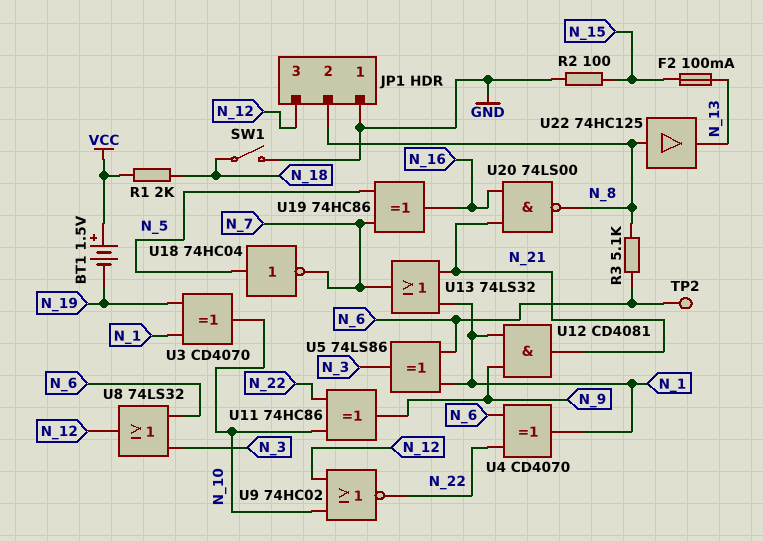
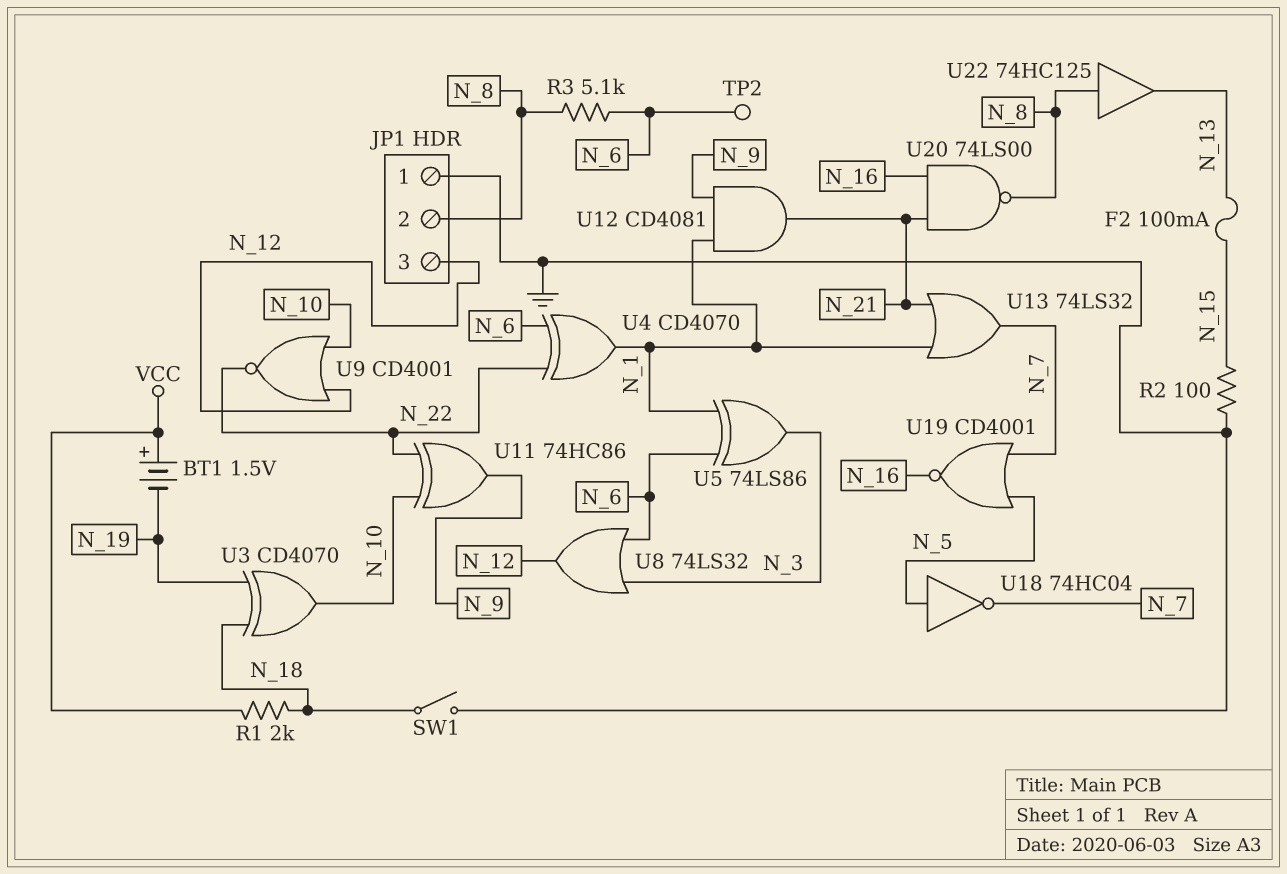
U3: XOR CD4070 (in N_1, in N_19, out N_10) -> XOR CD4070 (in N_18, in N_19, out N_10)
U9: NOR 74HC02 (in N_10, in N_12, out N_22) -> NOR CD4001 (in N_10, in N_12, out N_22)
U19: XOR 74HC86 (in N_5, in N_7, out N_16) -> NOR CD4001 (in N_5, in N_7, out N_16)

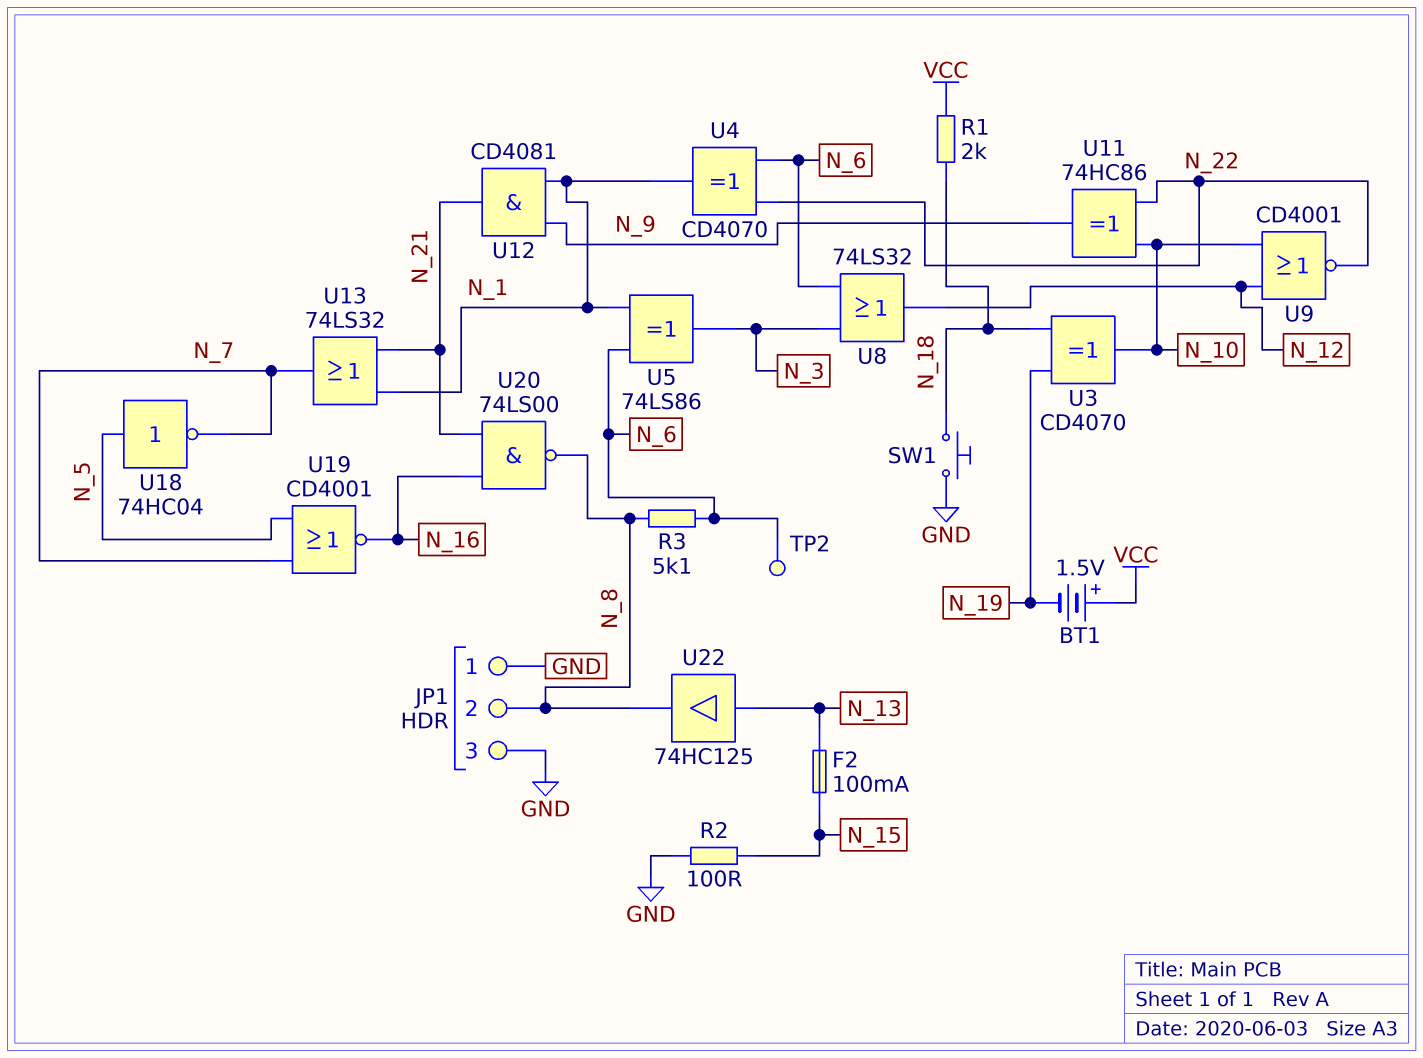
JP1 pin 3: N_12 -> GND
SW1: switch (GND, N_18) -> button (GND, N_18)
U22: buffer 74HC125 (in N_8, out N_13) -> buffer 74HC125 (in N_13, out N_8)

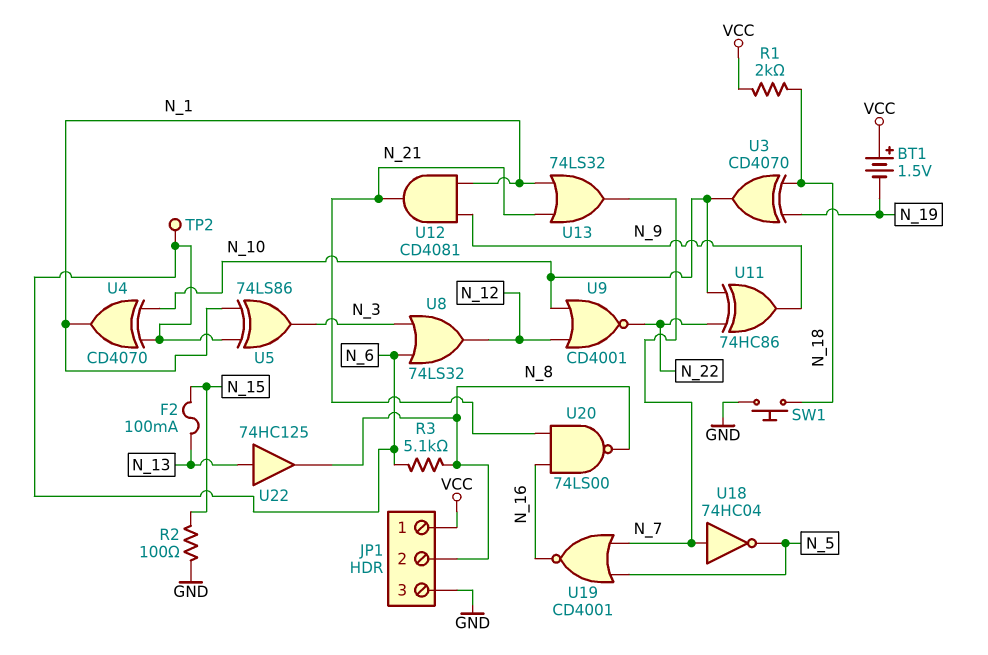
JP1 pin 1: GND -> VCC
U4: XOR CD4070 (in N_6, in N_22, out N_1) -> XOR CD4070 (in N_6, in N_10, out N_1)
U18: NOT 74HC04 (in N_5, out N_7) -> NOT 74HC04 (in N_7, out N_5)

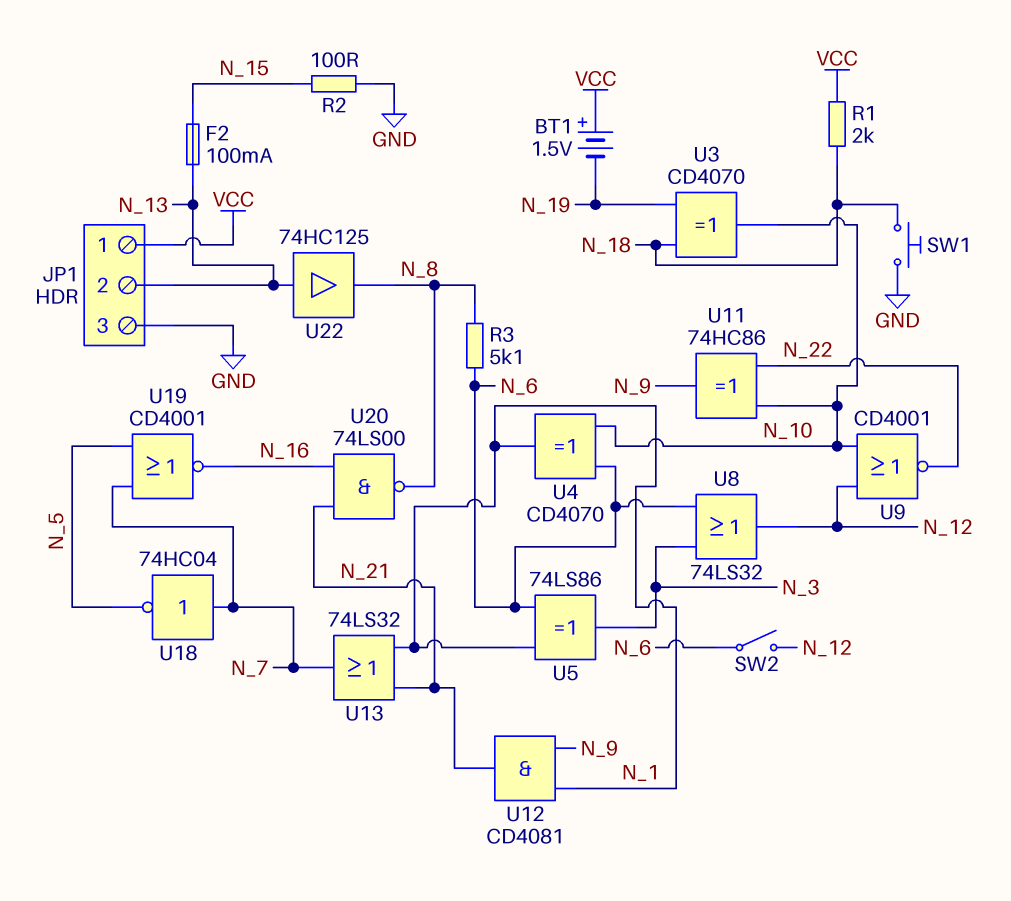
JP1 pin 2: N_8 -> N_13
SW2: none -> switch (N_6, N_12)
TP2: test point (N_6) -> none

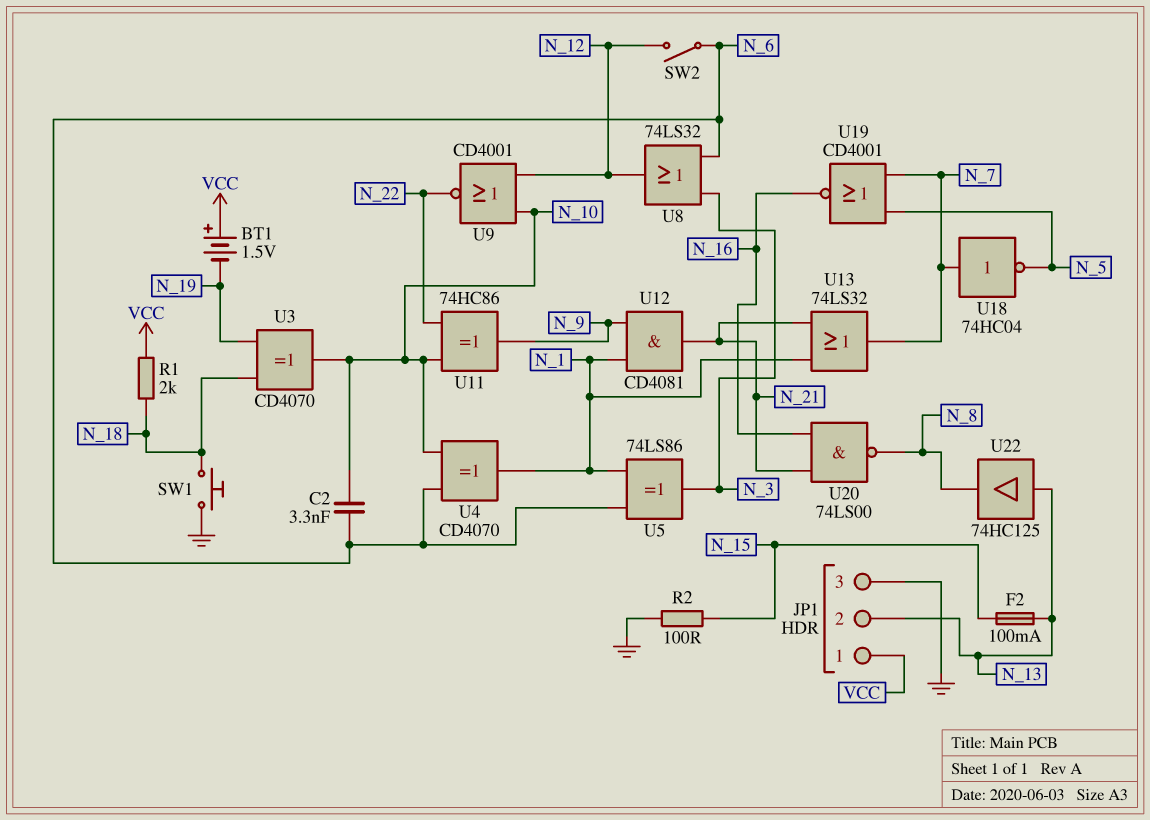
C2: none -> 3.3nF (N_6, N_10)
R3: 5.1k (N_6, N_8) -> none

